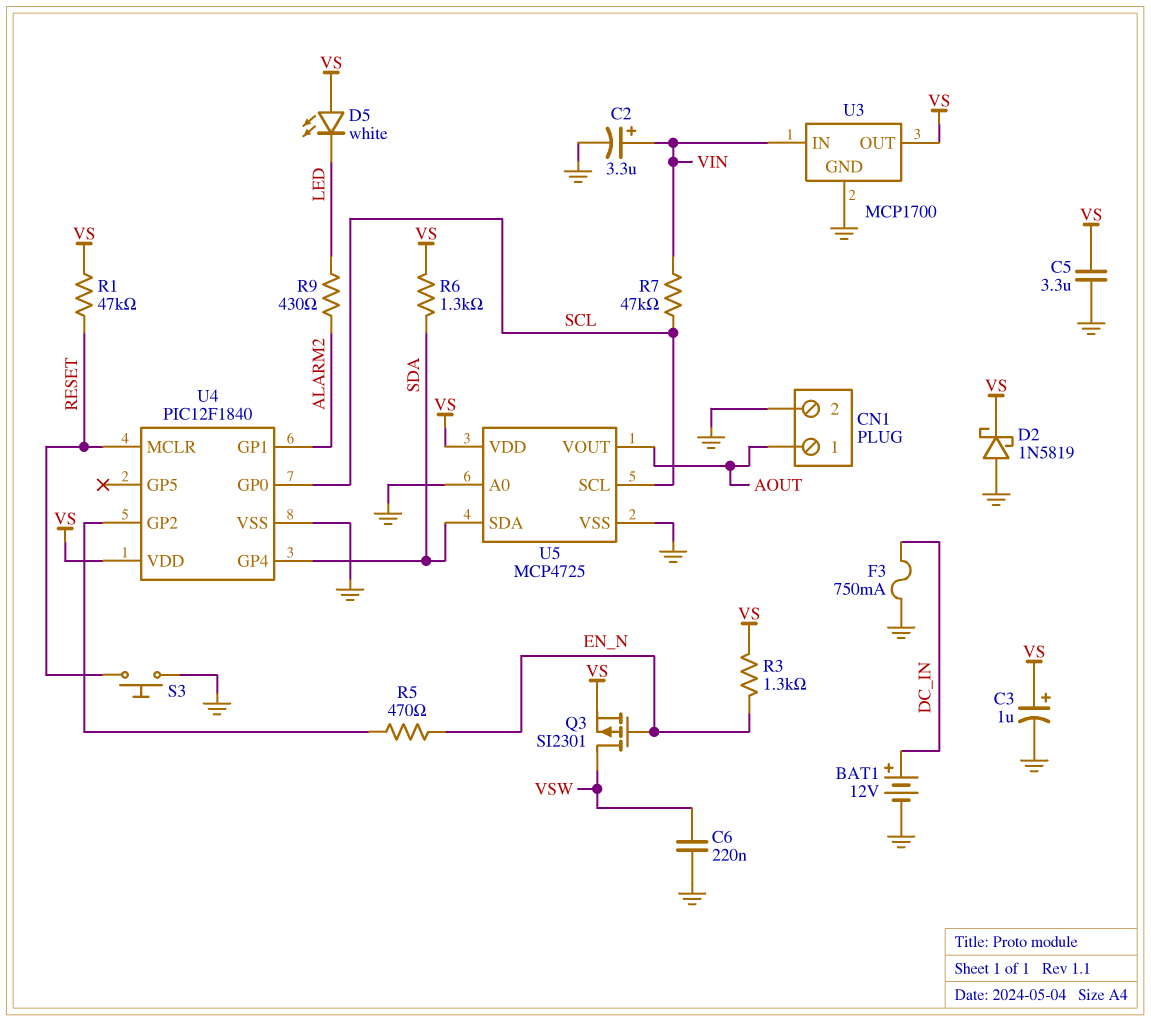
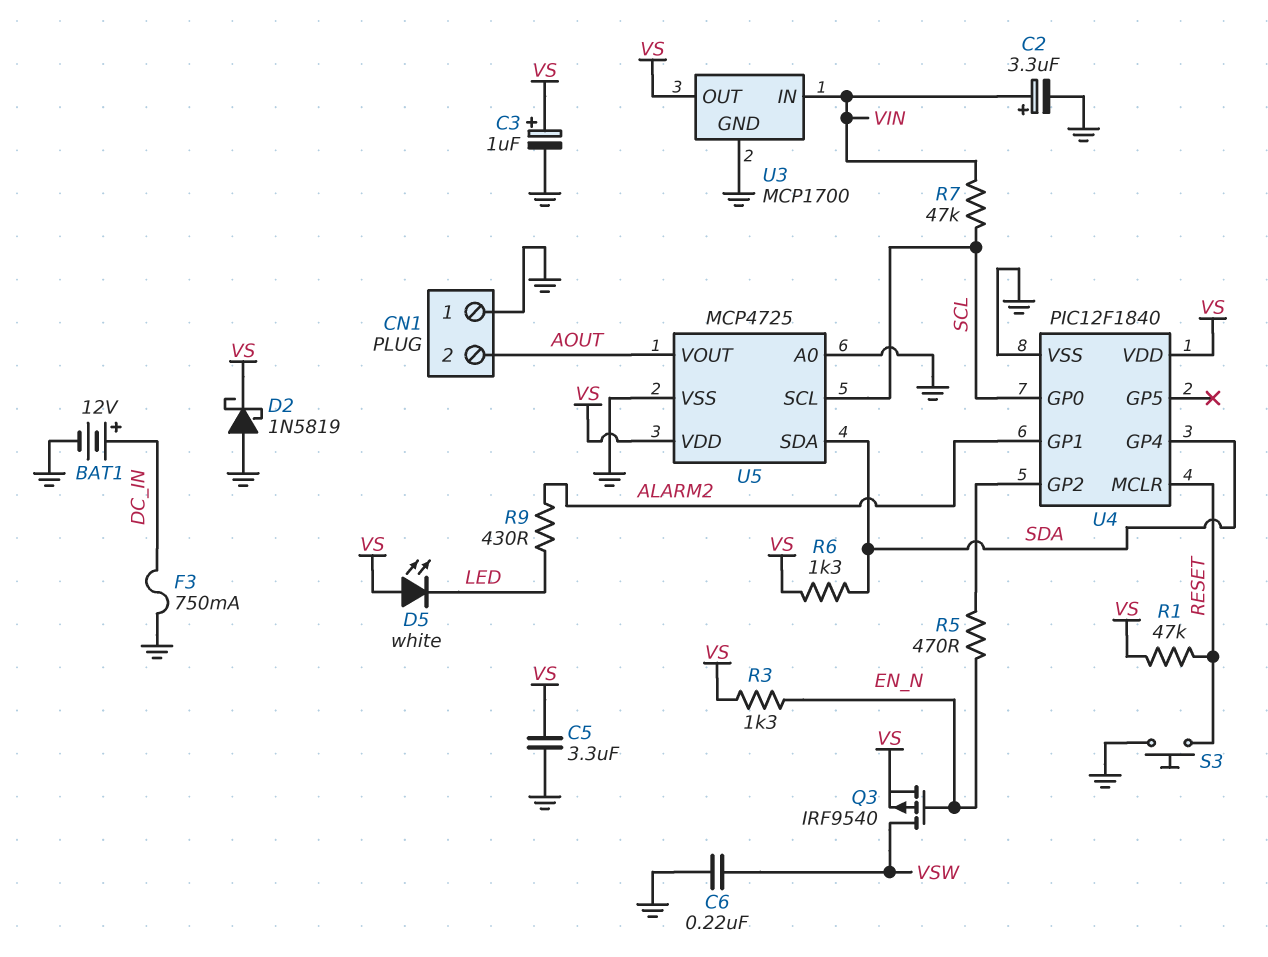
CN1 pin 1: AOUT -> GND
CN1 pin 2: GND -> AOUT
Q3: PMOS SI2301 (G EN_N, D VSW, S VS) -> PMOS IRF9540 (G EN_N, D VSW, S VS)

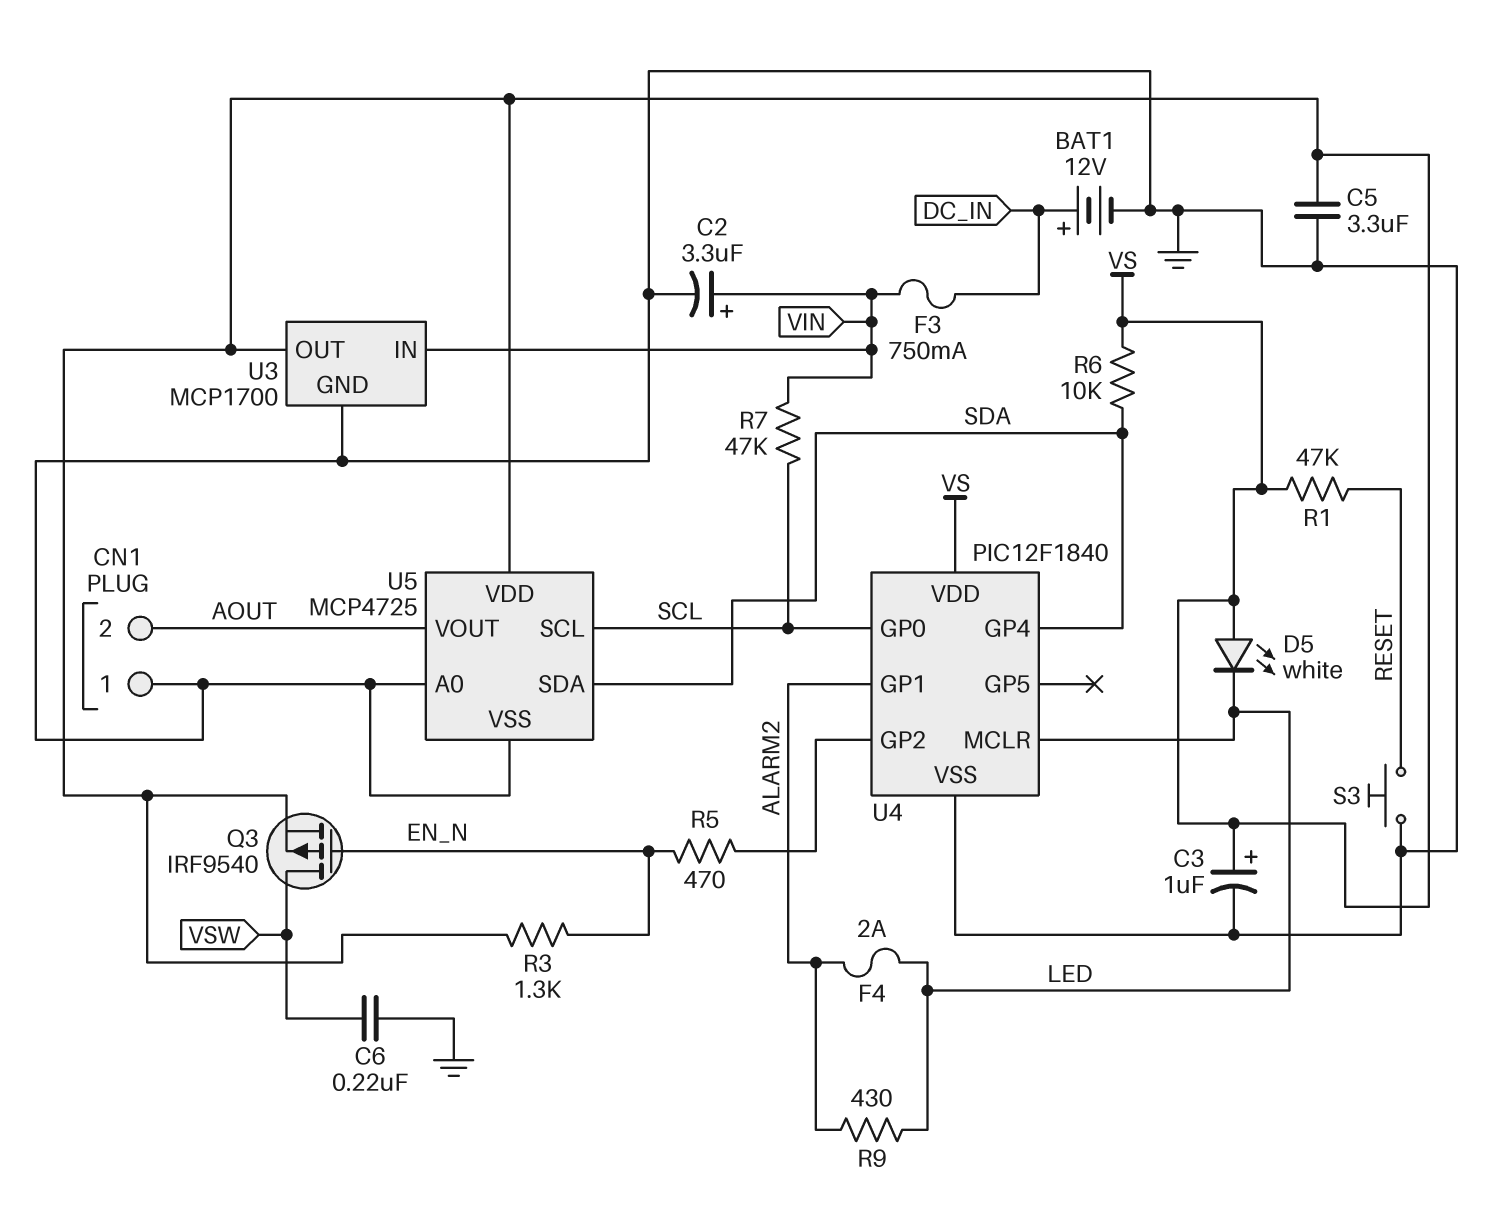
D2: schottky 1N5819 (A GND, K VS) -> none
F3: 750mA (DC_IN, GND) -> 750mA (DC_IN, VIN)
F4: none -> 2A (ALARM2, LED)
R6: 1.3k (SDA, VS) -> 10k (SDA, VS)
U4 pin MCLR: RESET -> LED

